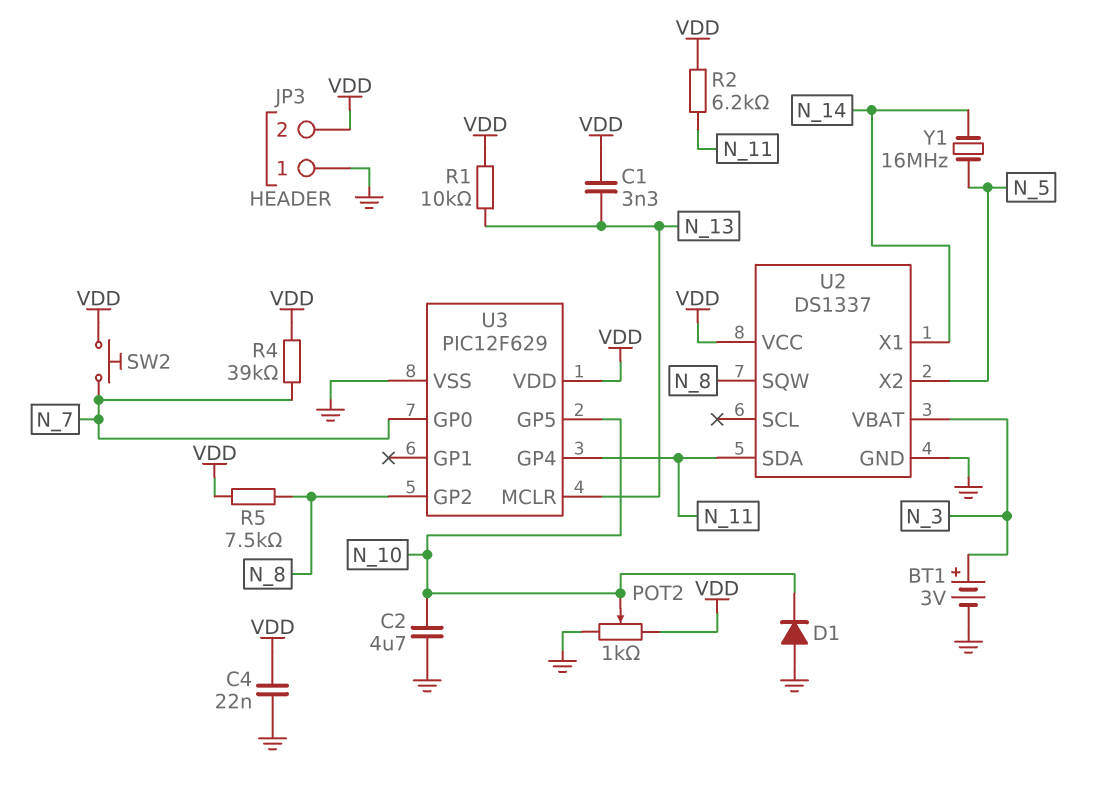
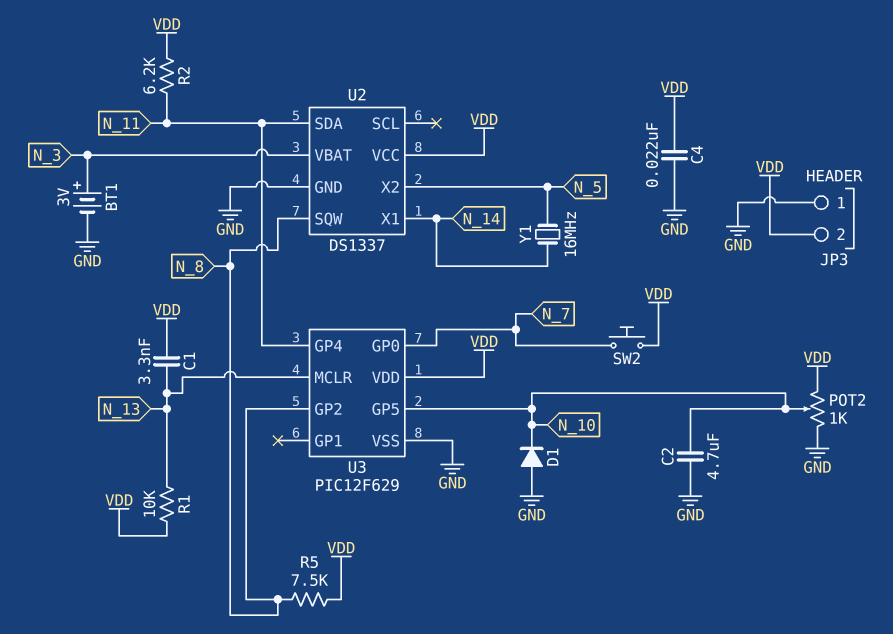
R4: 39k (N_7, VDD) -> none

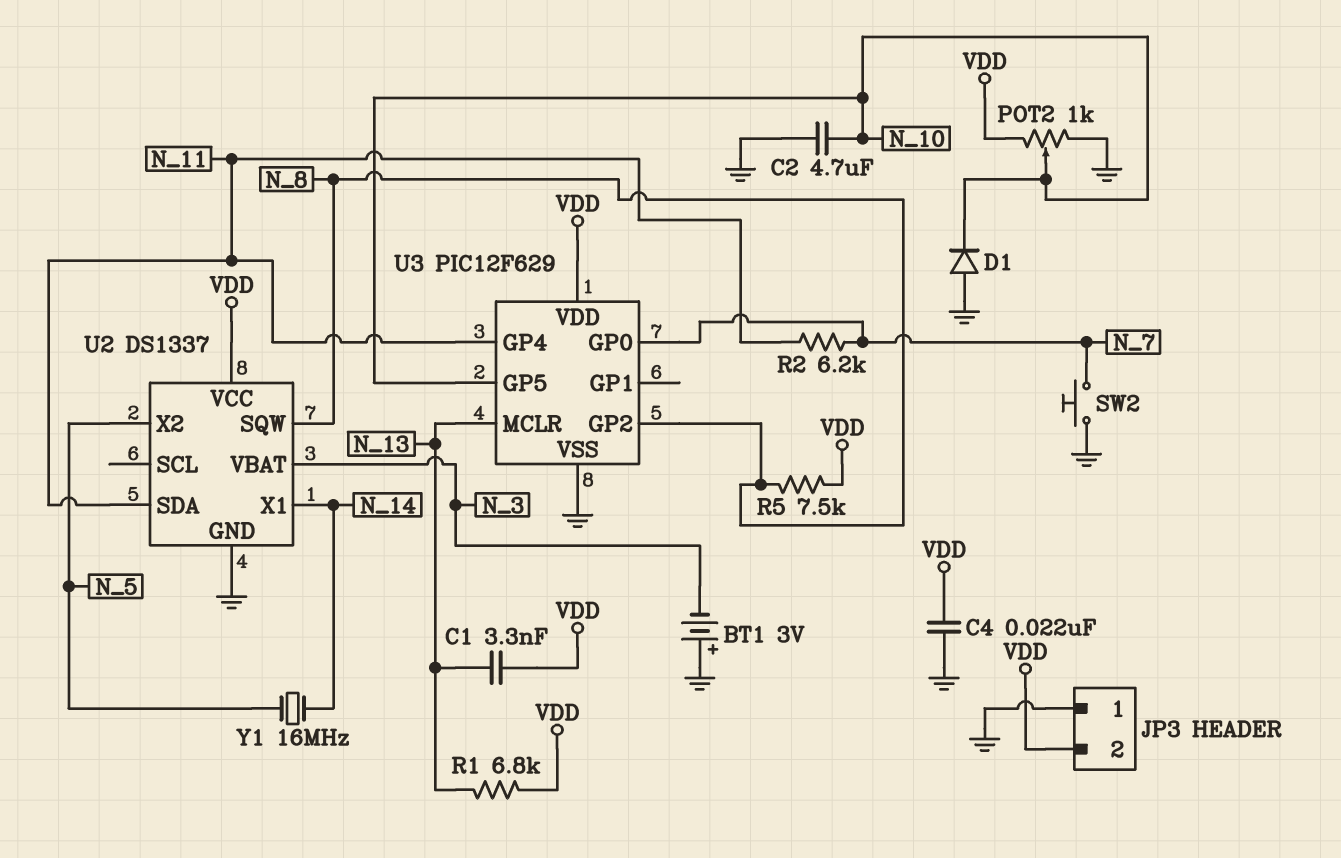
BT1: 3V (plus N_3, minus GND) -> 3V (plus GND, minus N_3)
R1: 10k (N_13, VDD) -> 6.8k (N_13, VDD)
R2: 6.2k (N_11, VDD) -> 6.2k (N_7, N_11)
SW2: button (N_7, VDD) -> button (GND, N_7)

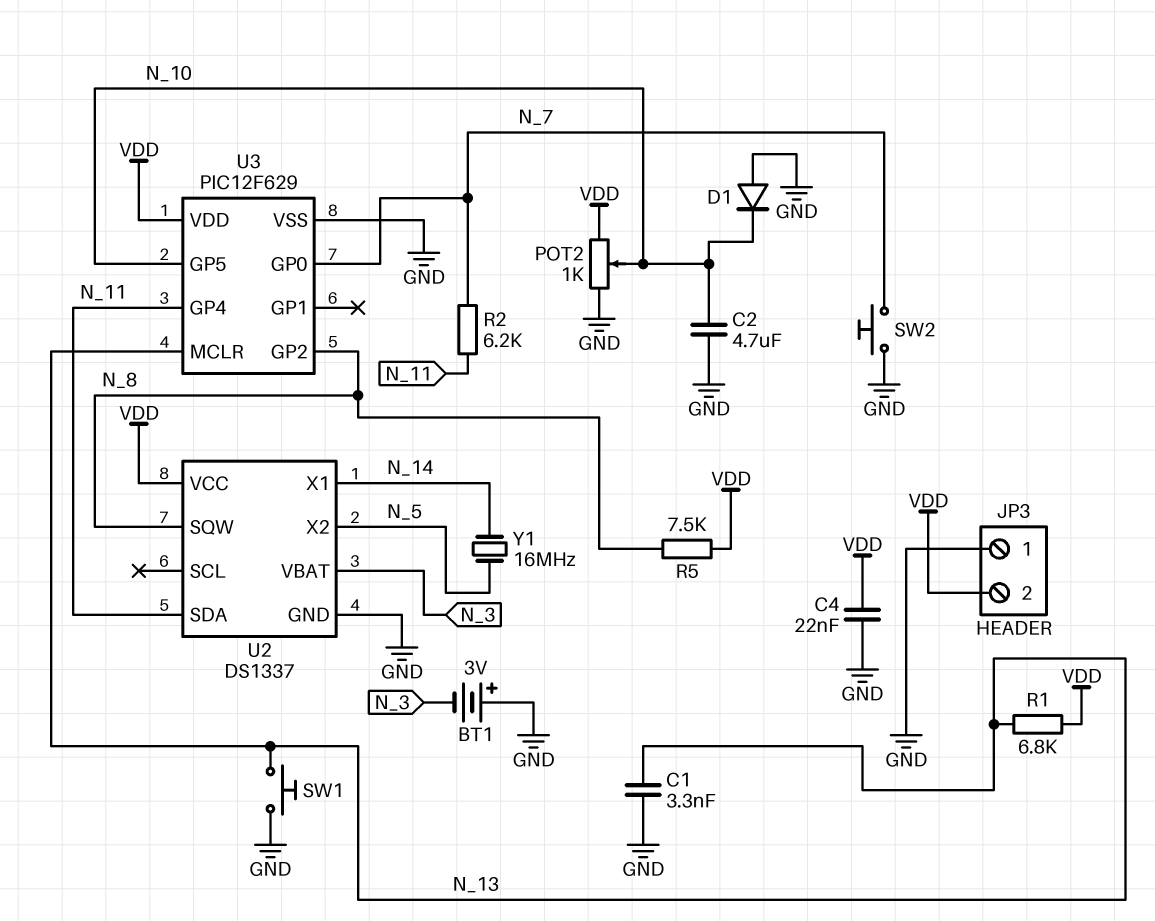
C1: 3.3nF (N_13, VDD) -> 3.3nF (GND, N_13)
SW1: none -> button (GND, N_13)

